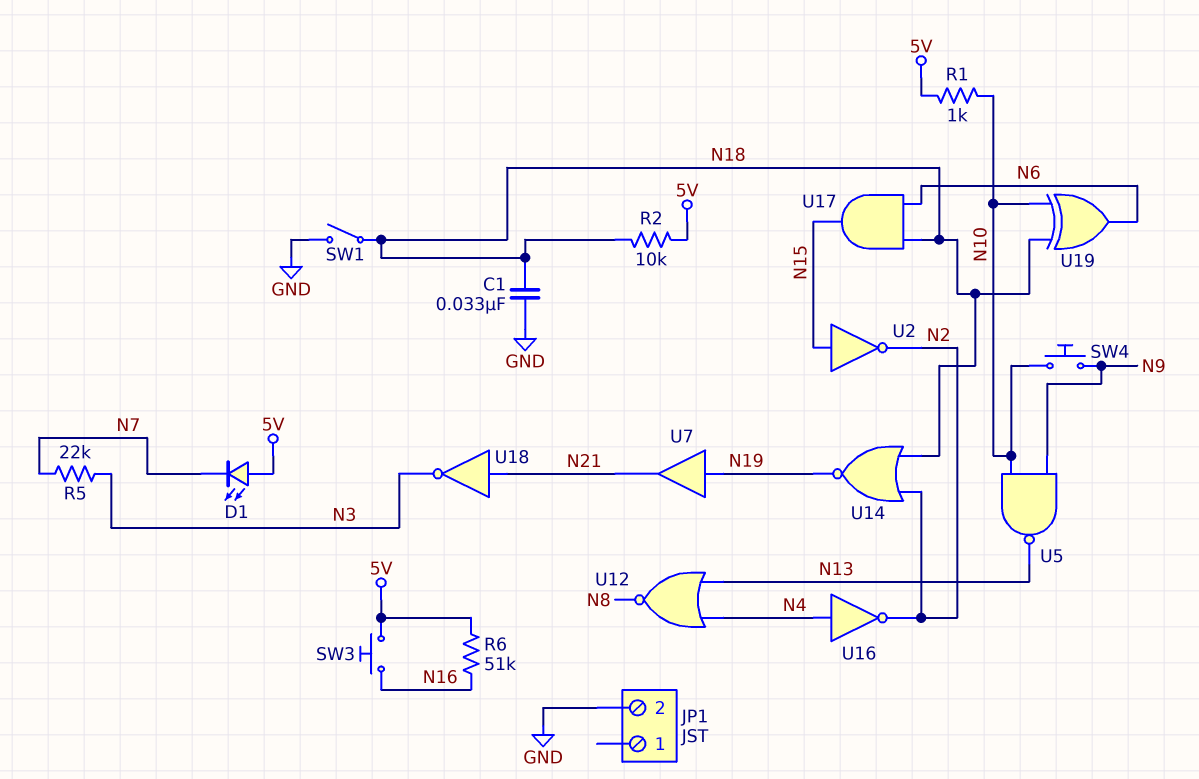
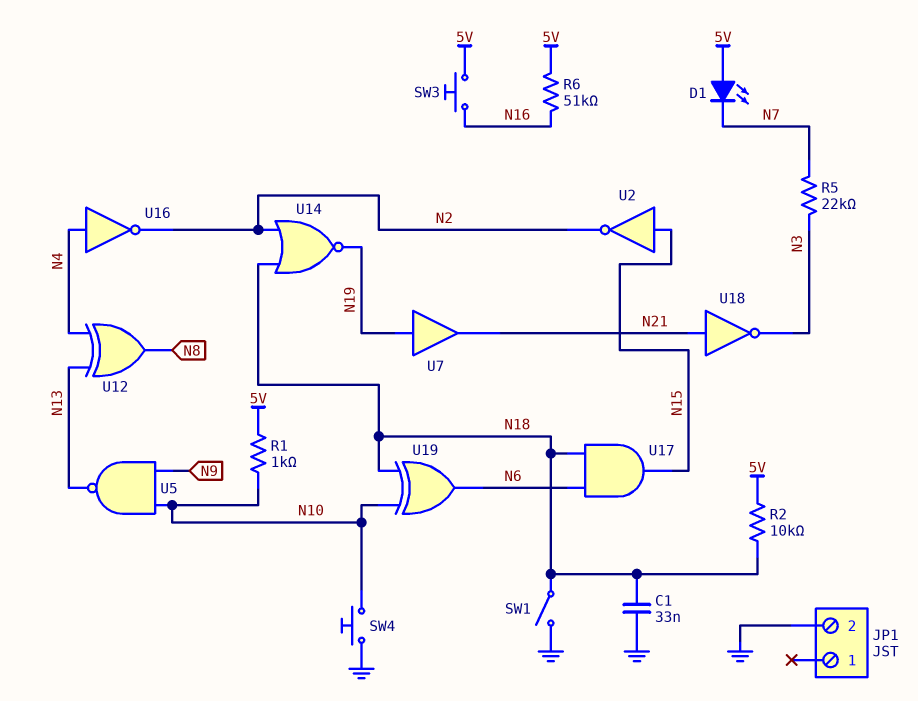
SW4: button (N9, N10) -> button (GND, N10)
U12: NOR (in N4, in N13, out N8) -> XOR (in N4, in N13, out N8)

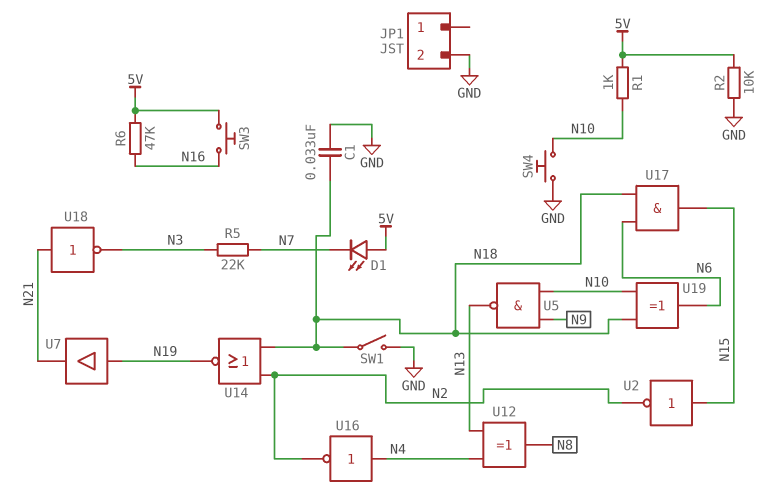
R2: 10k (5V, N18) -> 10k (5V, GND)
R6: 51k (5V, N16) -> 47k (5V, N16)

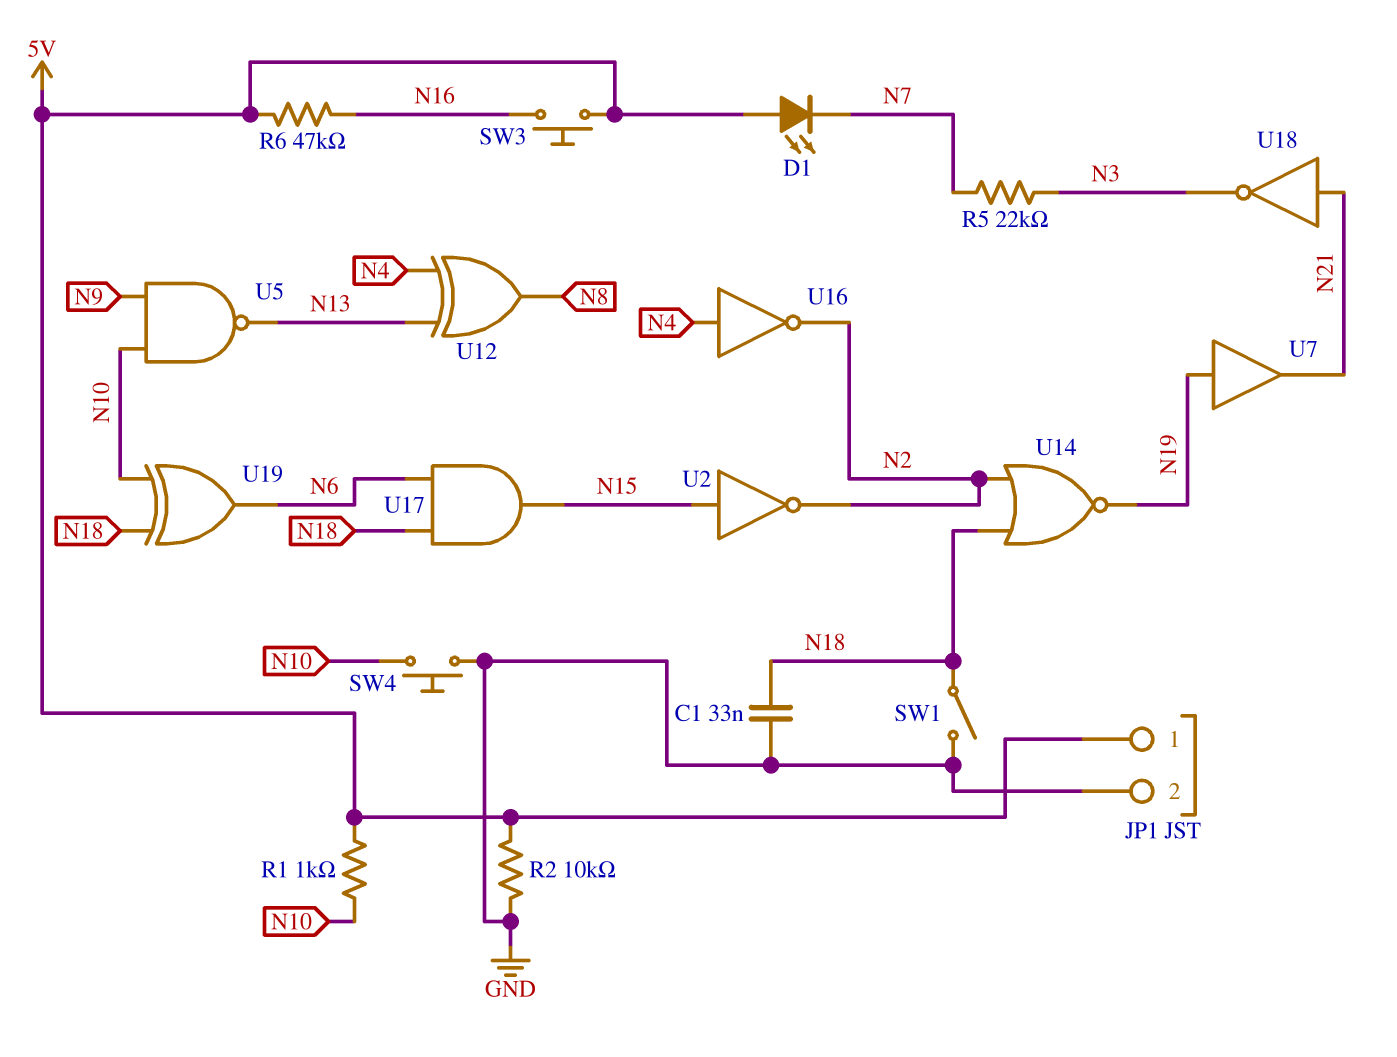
JP1 pin 1: none -> 5V

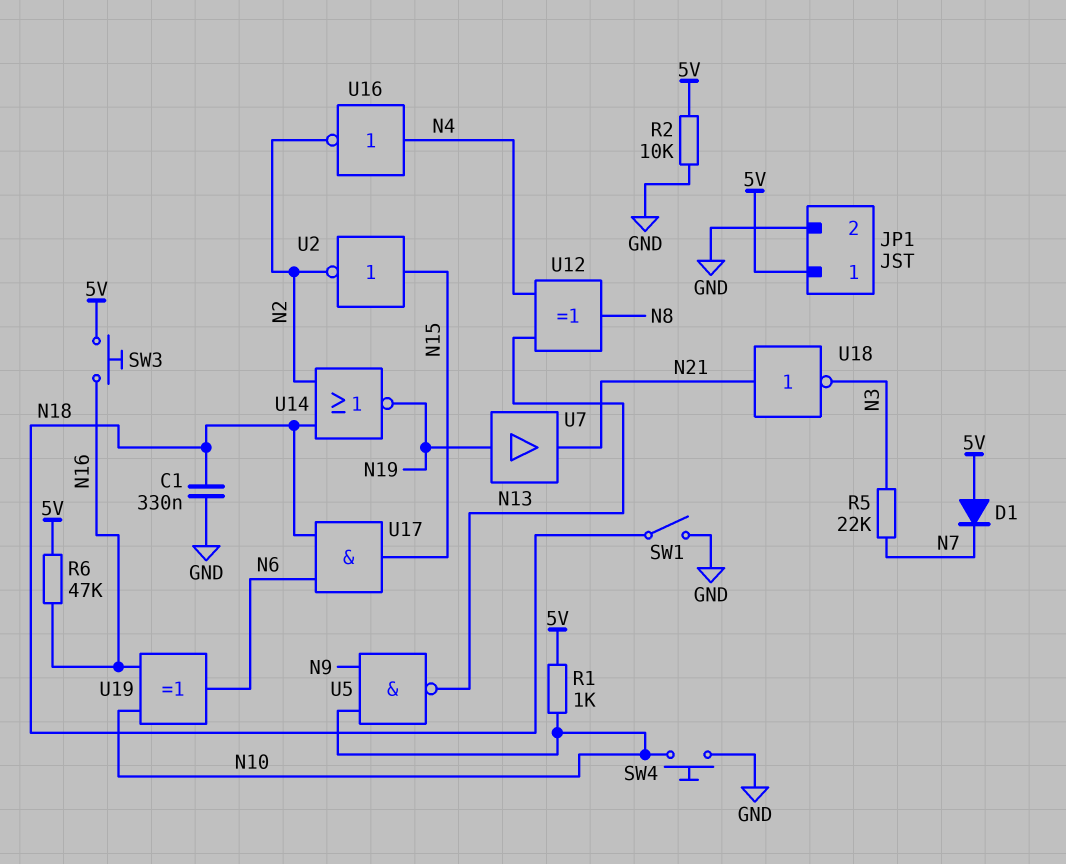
C1: 33nF (GND, N18) -> 330nF (GND, N18)
D1: LED (A 5V, K N7) -> diode (A 5V, K N7)
U19: XOR (in N10, in N18, out N6) -> XOR (in N10, in N16, out N6)

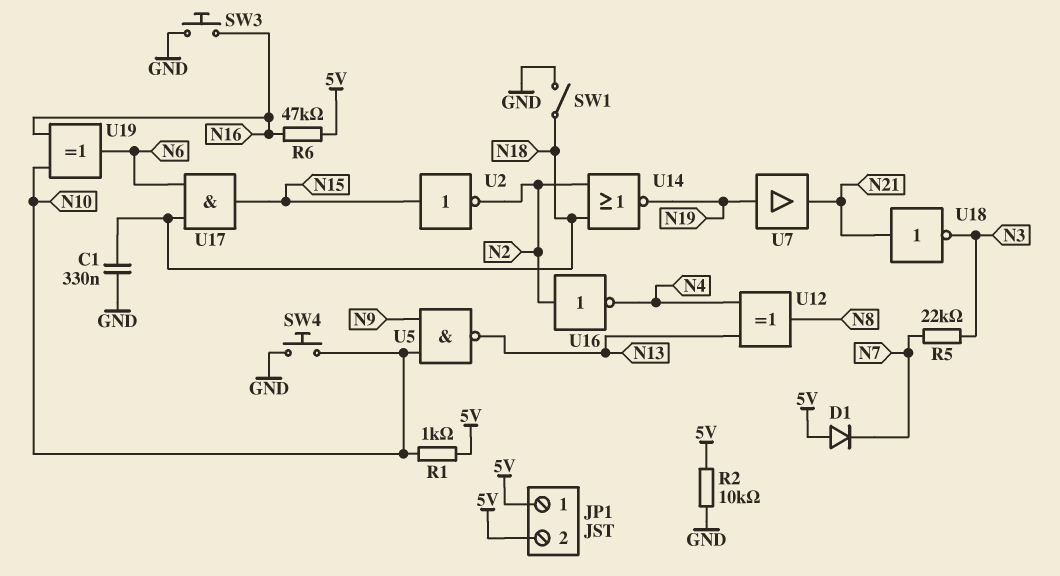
JP1 pin 2: GND -> 5V
SW3: button (5V, N16) -> button (GND, N16)
U16: NOT (in N4, out N2) -> NOT (in N2, out N4)

